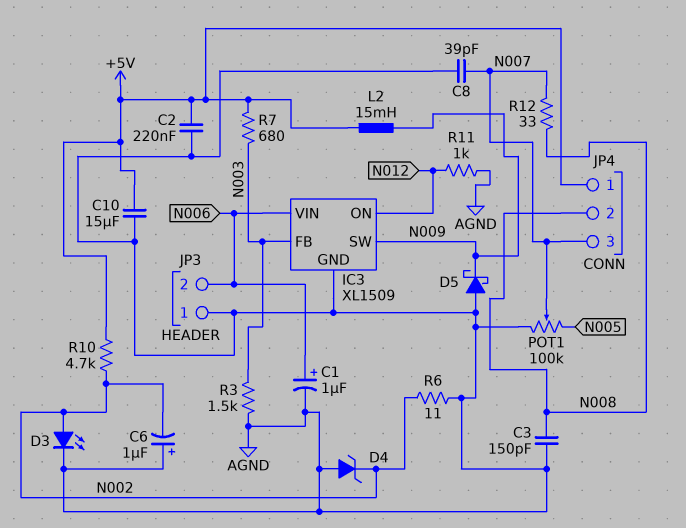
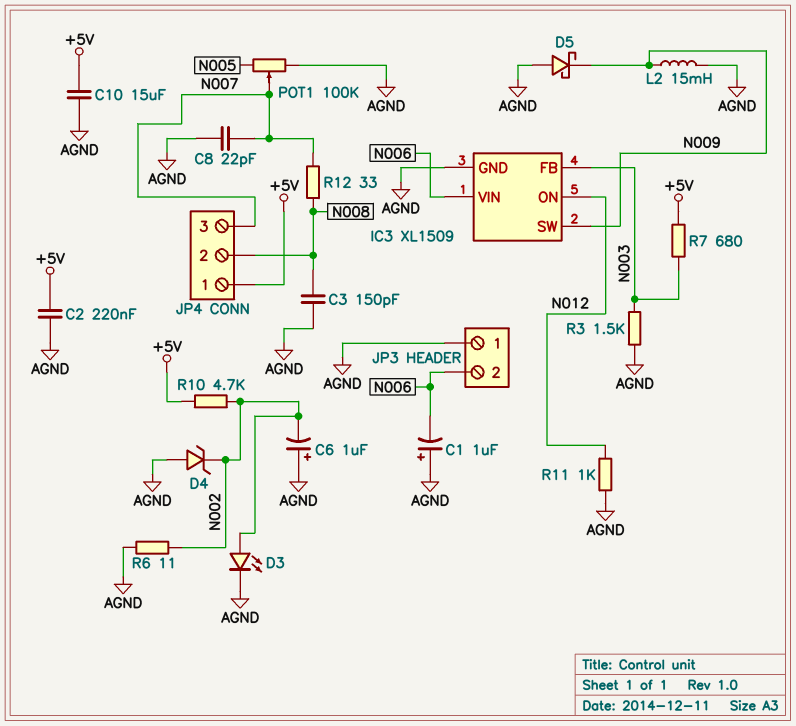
C1: 1uF (plus N006, minus AGND) -> 1uF (plus AGND, minus N006)
C8: 39pF (AGND, N007) -> 22pF (AGND, N007)
L2: 15mH (+5V, N009) -> 15mH (AGND, N009)

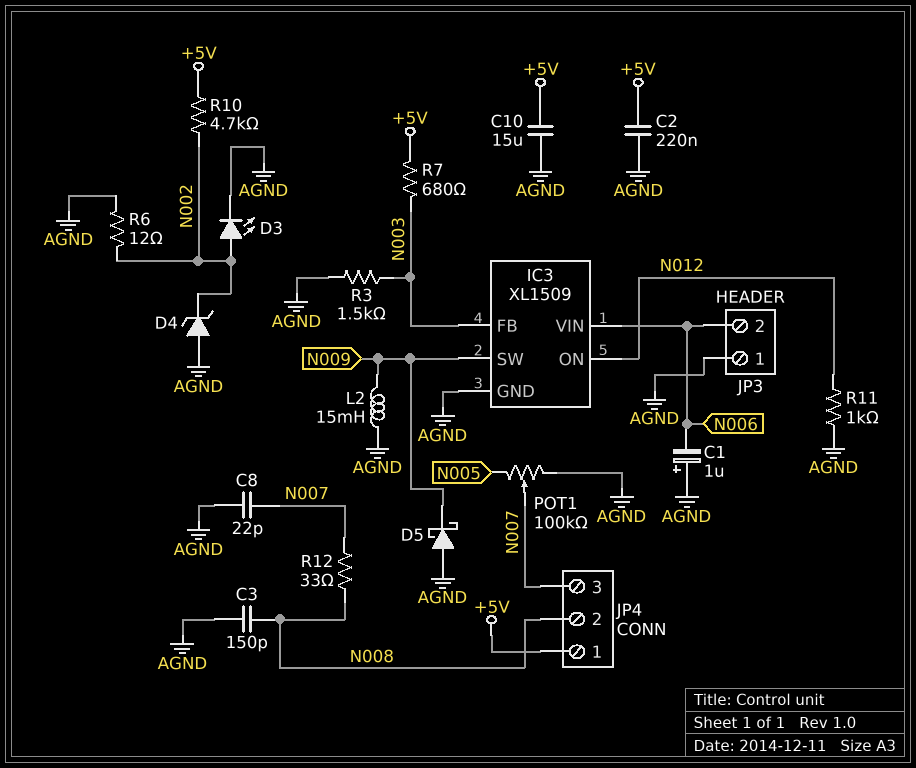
C6: 1uF (plus AGND, minus N002) -> none
R6: 11 (AGND, N002) -> 12 (AGND, N002)

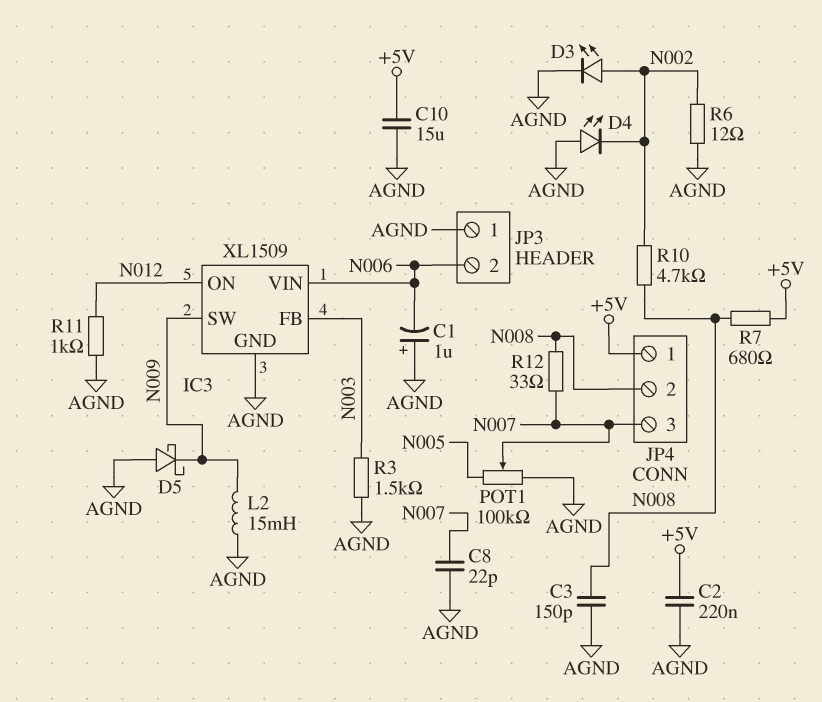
D4: zener (A AGND, K N002) -> LED (A AGND, K N002)
R7: 680 (+5V, N003) -> 680 (+5V, N008)
R10: 4.7k (+5V, N002) -> 4.7k (N002, N008)

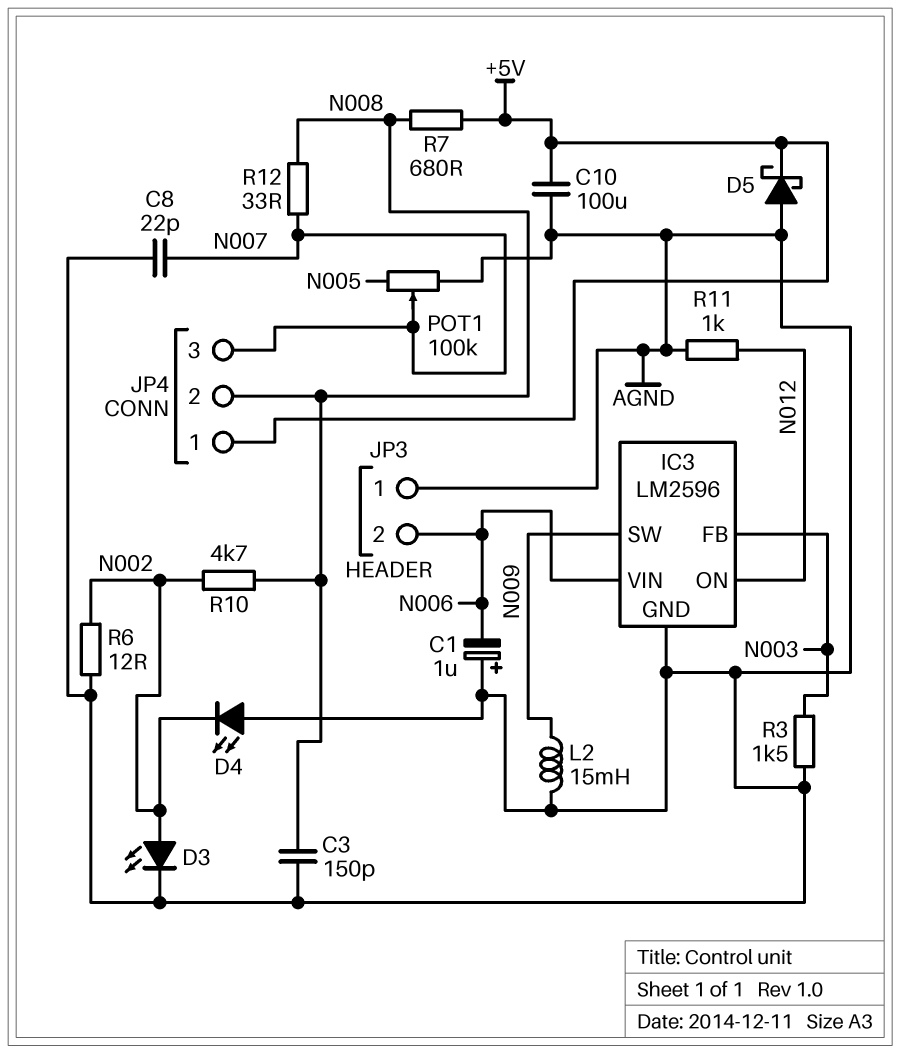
C2: 220nF (+5V, AGND) -> none
C10: 15uF (+5V, AGND) -> 100uF (+5V, AGND)
D5: schottky (A AGND, K N009) -> schottky (A AGND, K +5V)
IC3: XL1509 -> LM2596

